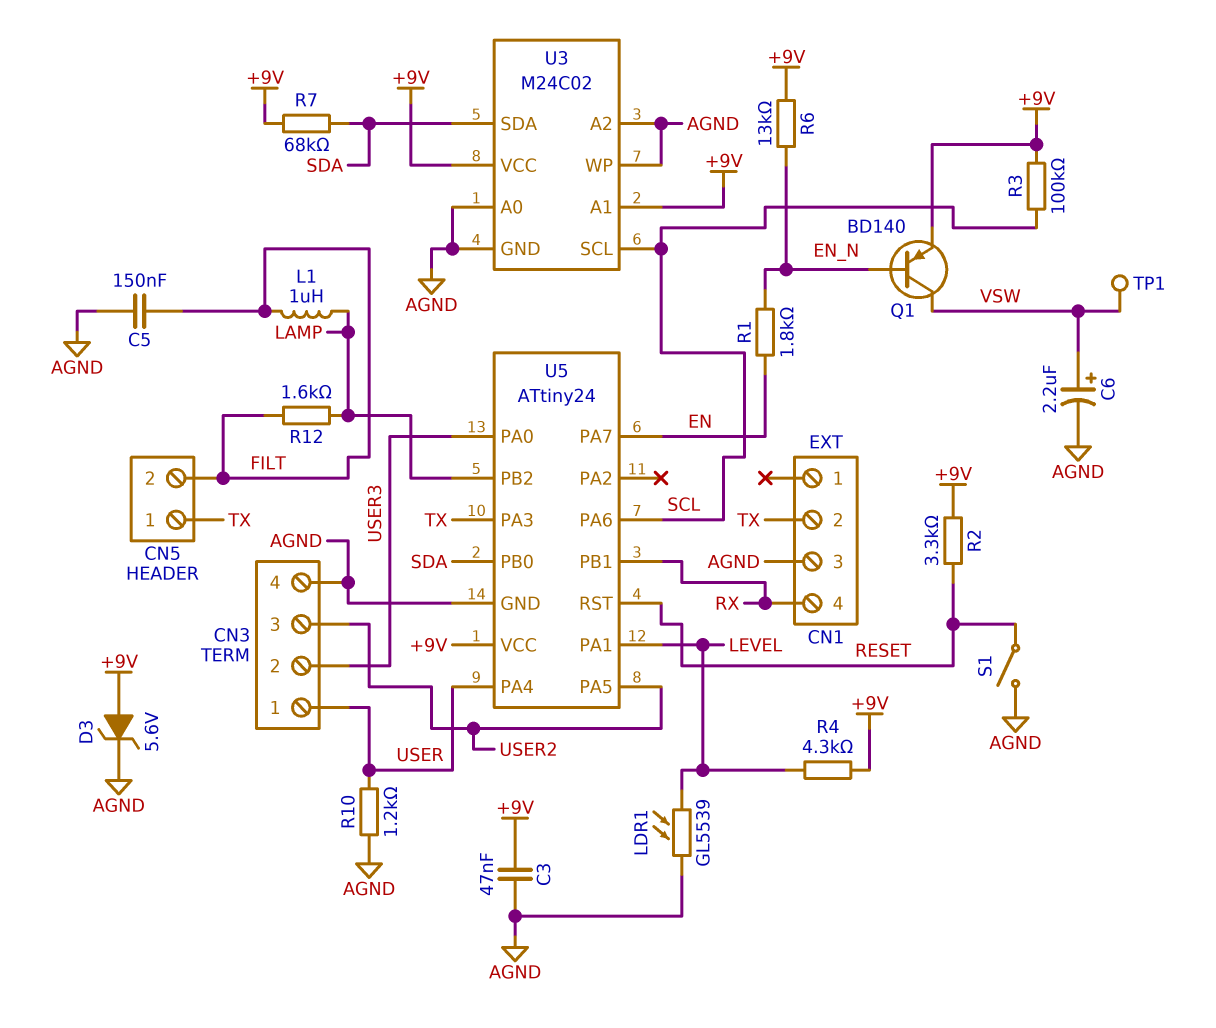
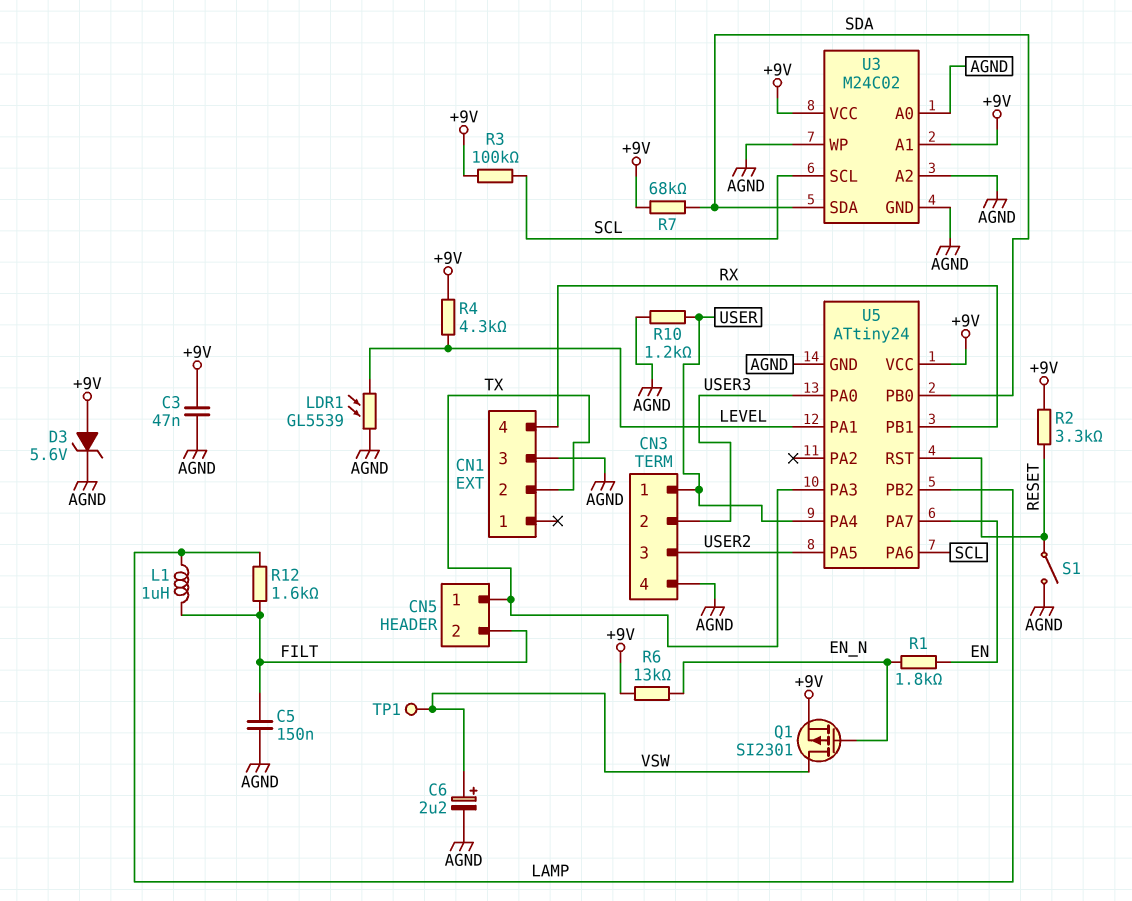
Q1: PNP BD140 (B EN_N, C VSW, E +9V) -> PMOS SI2301 (G EN_N, D VSW, S +9V)

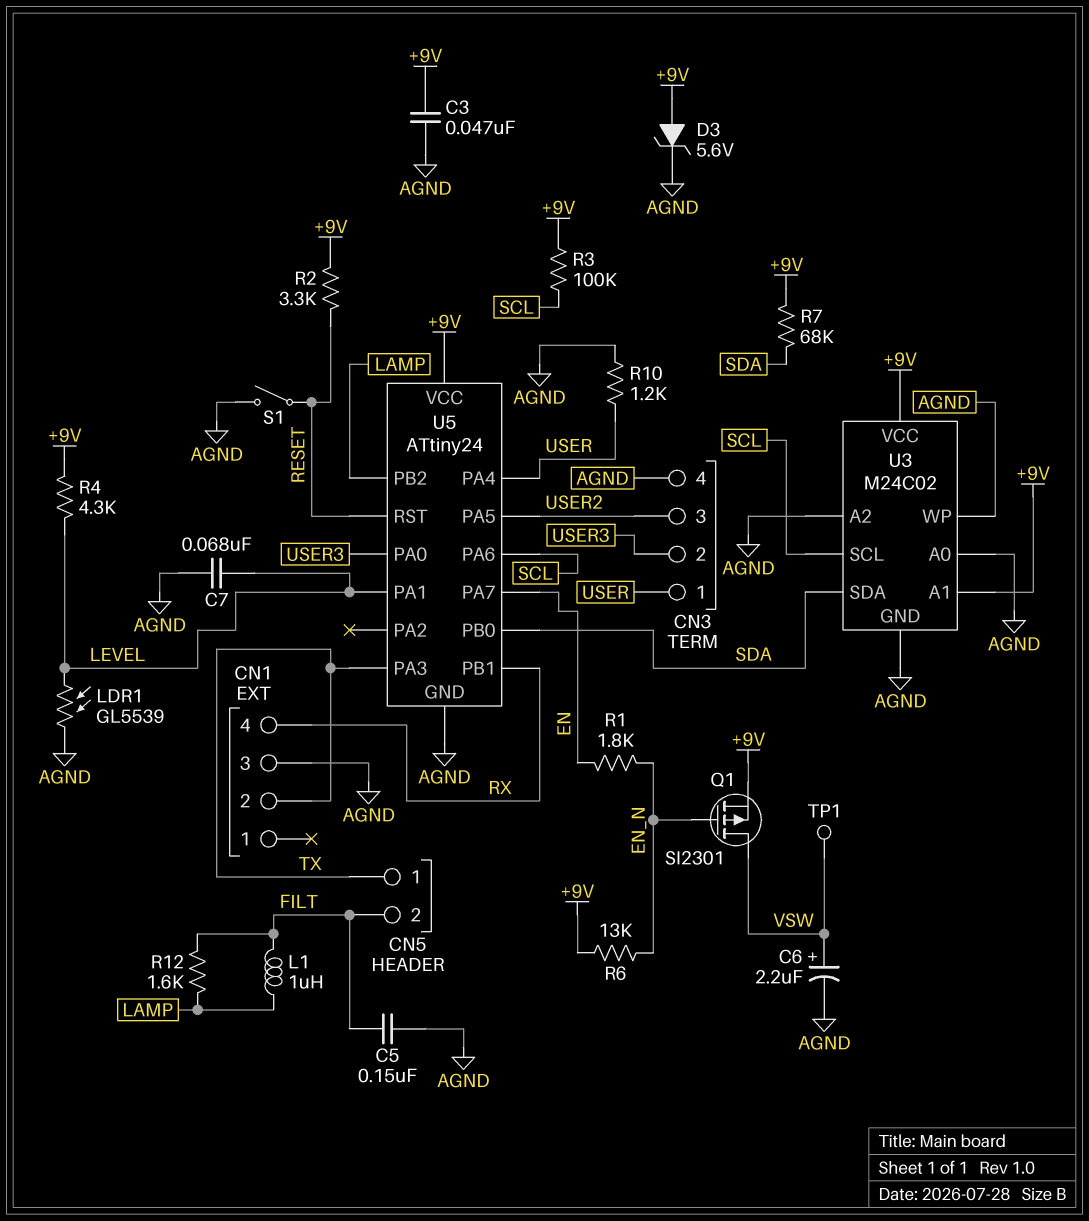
C7: none -> 68nF (AGND, LEVEL)

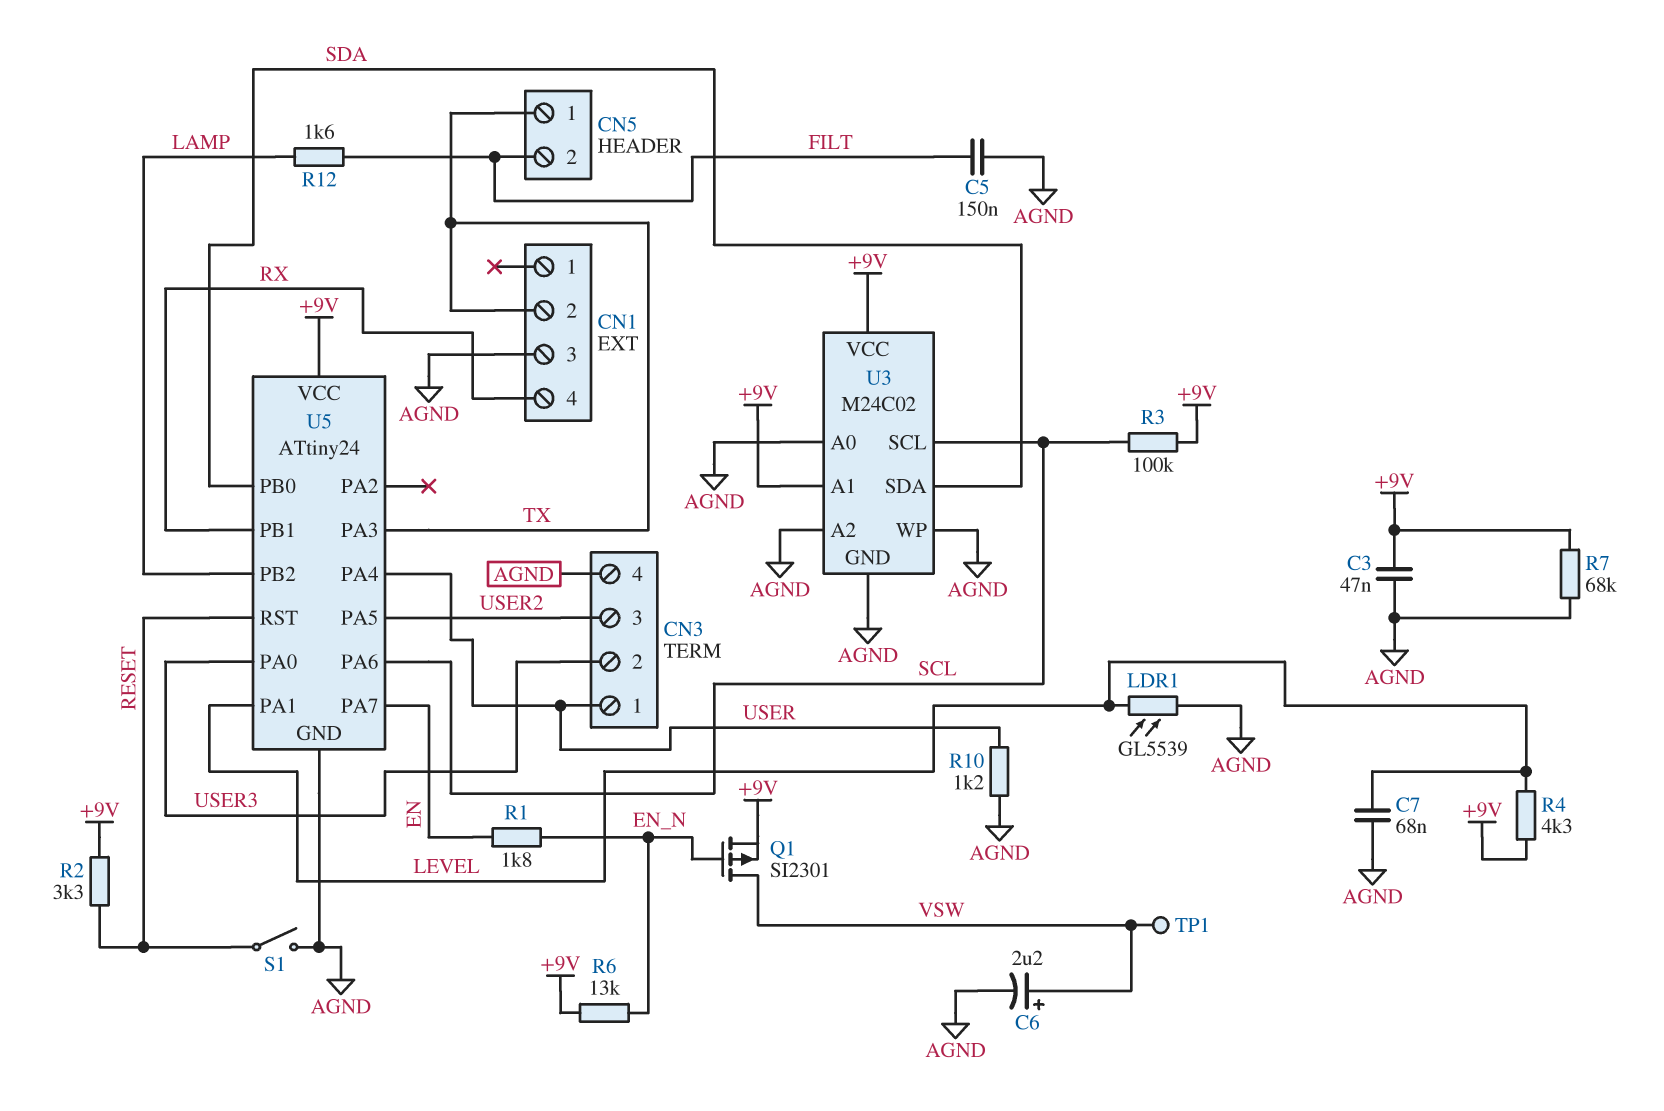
D3: zener 5.6V (A +9V, K AGND) -> none
L1: 1uH (FILT, LAMP) -> none
R7: 68k (+9V, SDA) -> 68k (+9V, AGND)

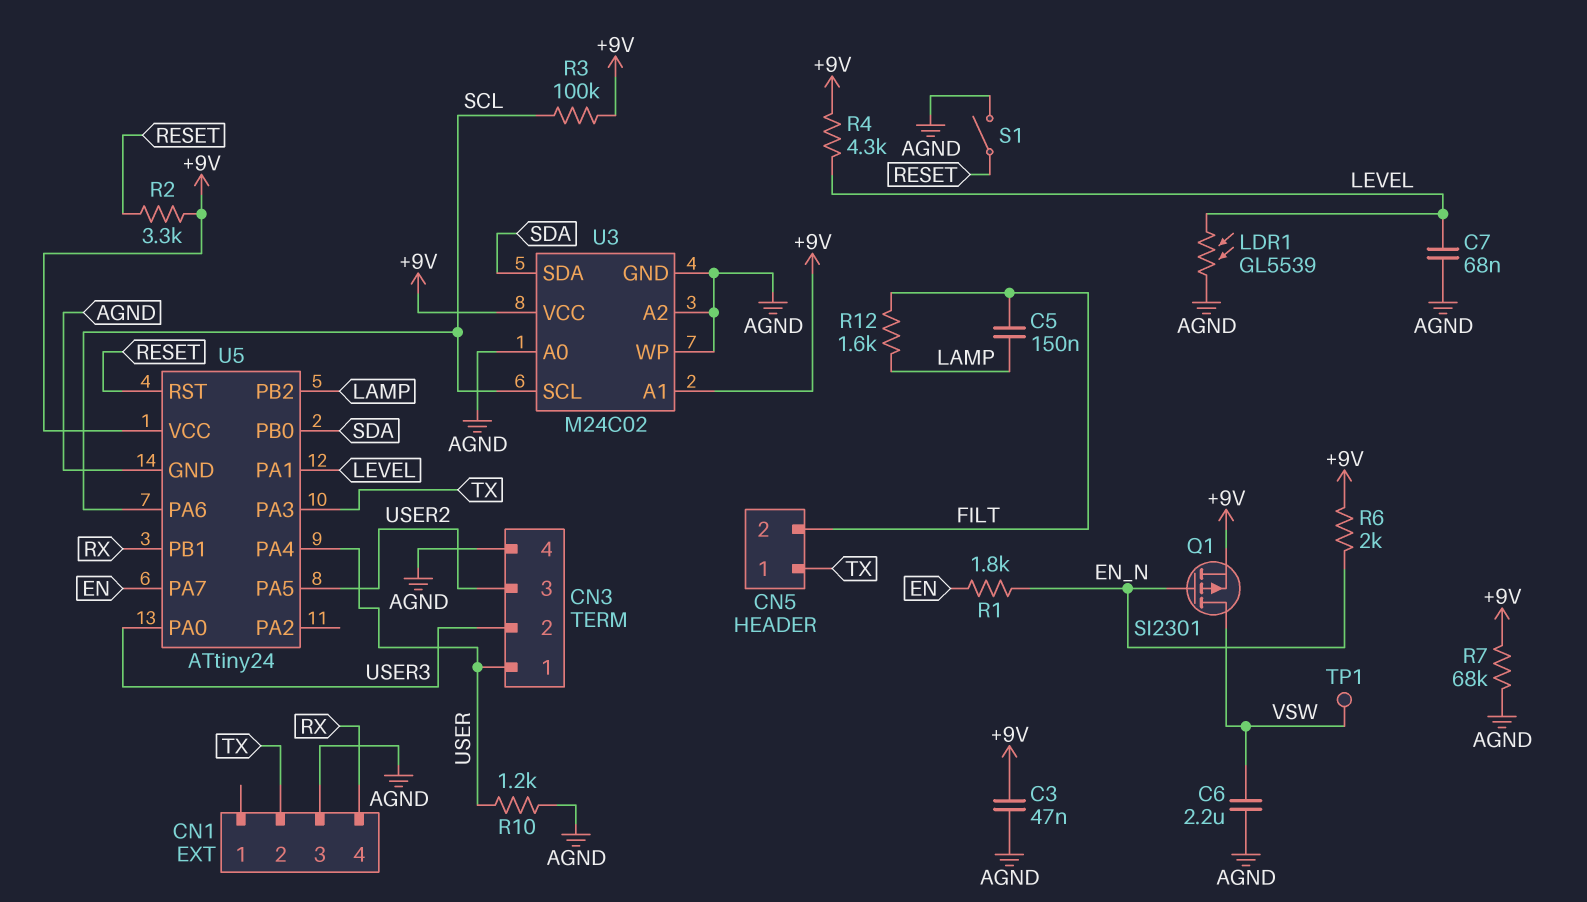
C5: 150nF (AGND, FILT) -> 150nF (FILT, LAMP)
C6: 2.2uF (plus VSW, minus AGND) -> 2.2uF (AGND, VSW)
R6: 13k (+9V, EN_N) -> 2k (+9V, EN_N)

